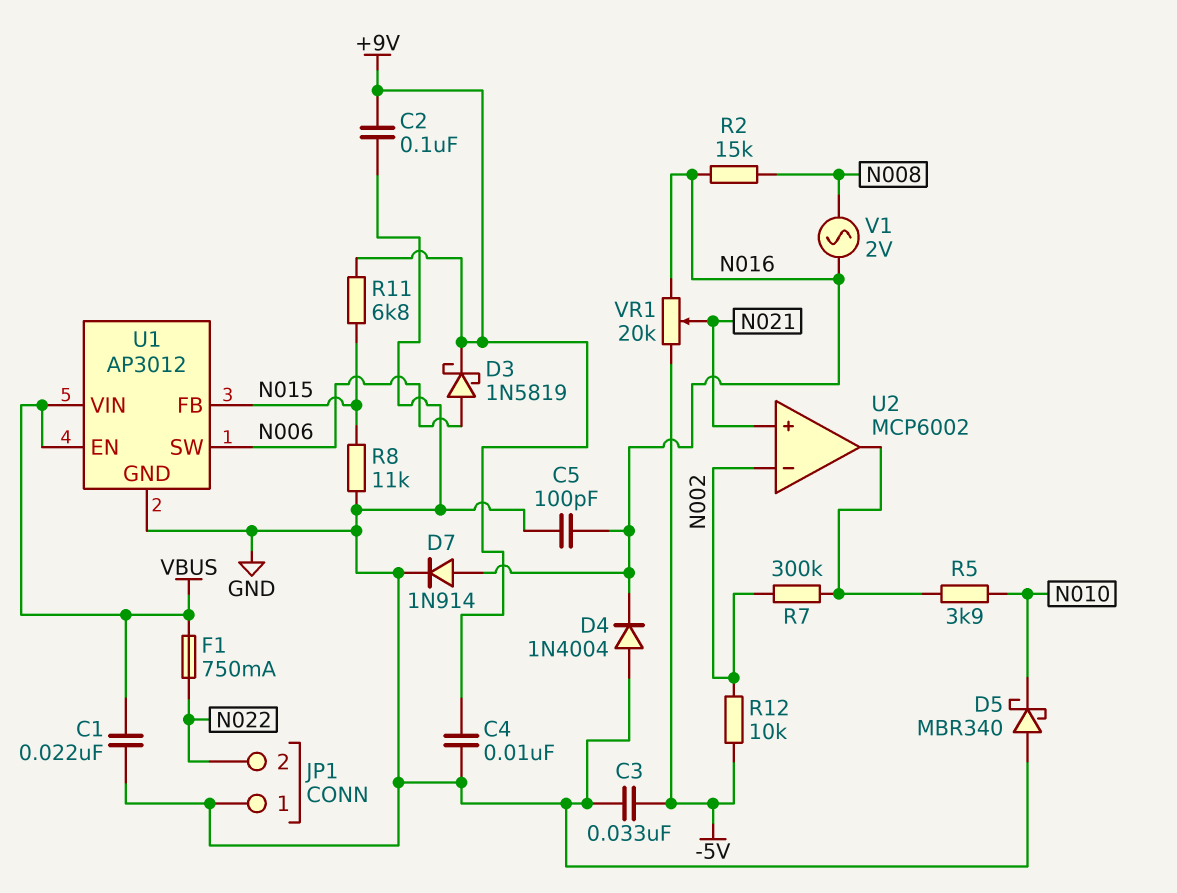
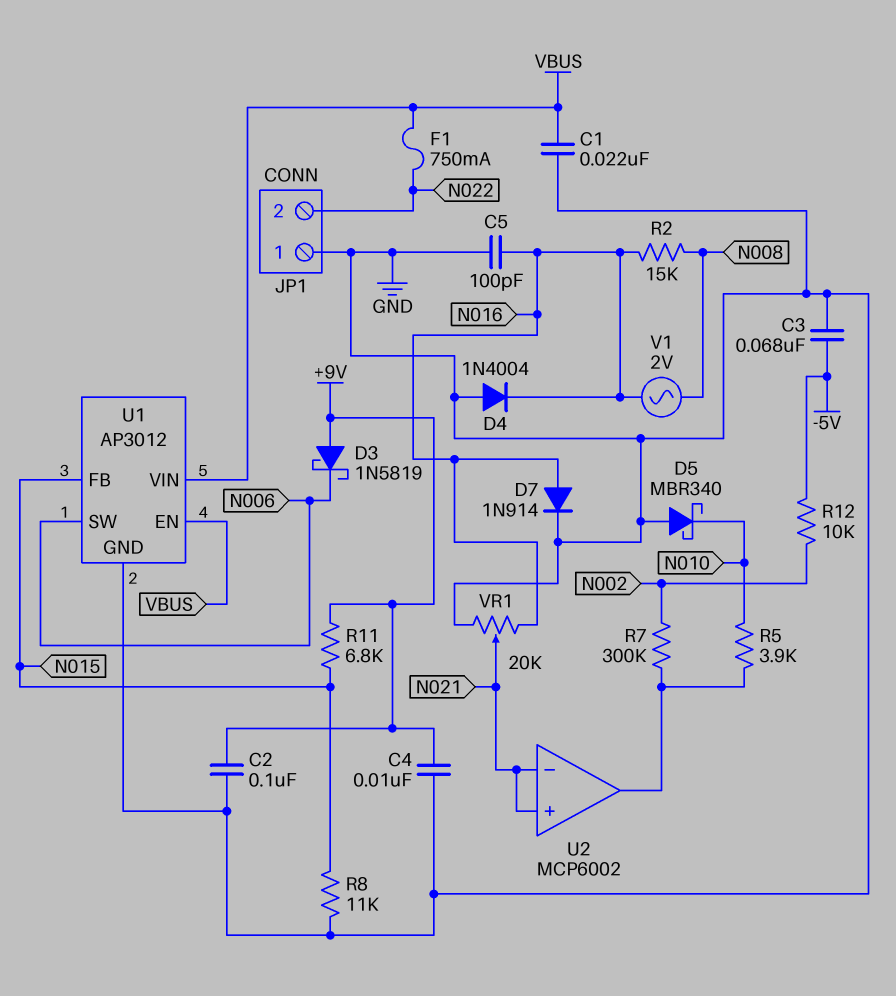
C3: 33nF (-5V, GND) -> 68nF (-5V, GND)
D3: schottky 1N5819 (A N006, K +9V) -> schottky 1N5819 (A +9V, K N006)
U2 pin in-: N002 -> N021
VR1: 20k (-5V, N016, wiper N021) -> 20k (GND, N016, wiper N021)

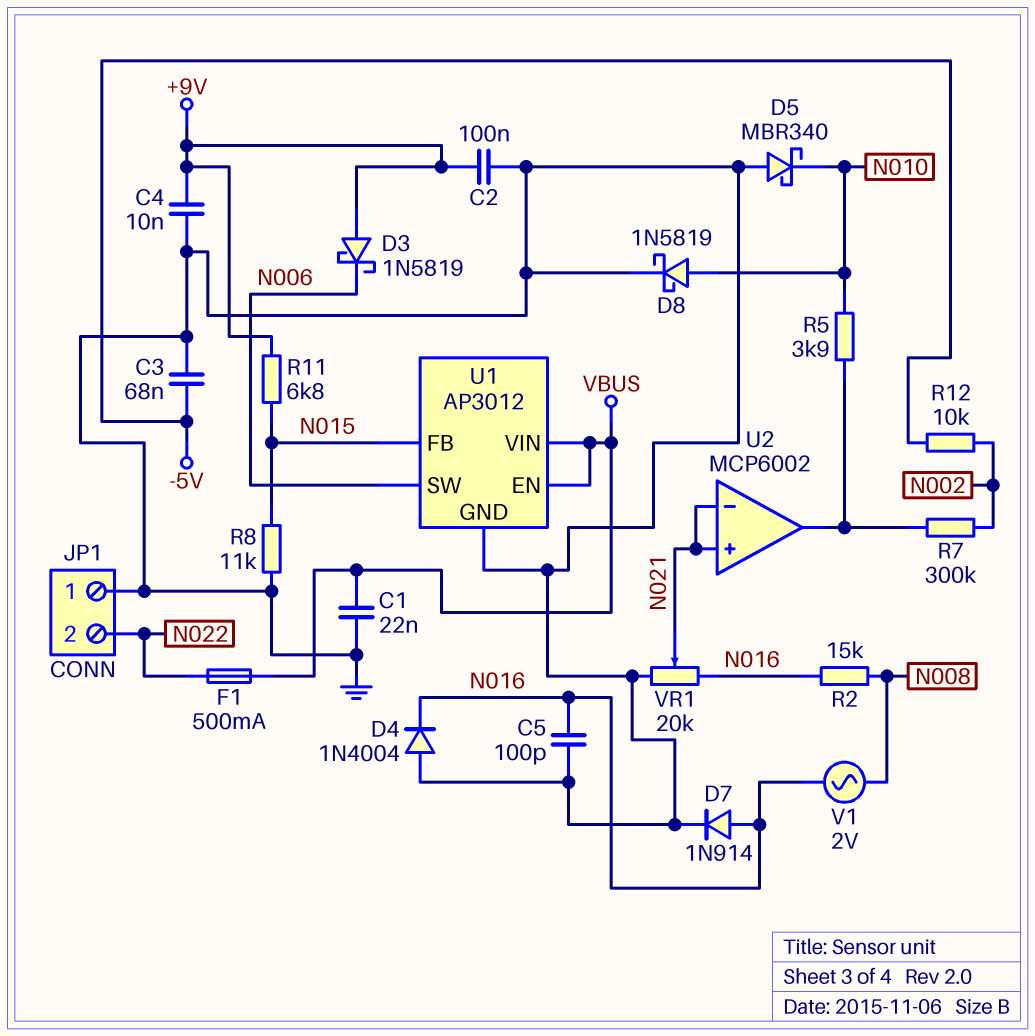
D8: none -> schottky 1N5819 (A N010, K GND)
F1: 750mA (N022, VBUS) -> 500mA (N022, VBUS)

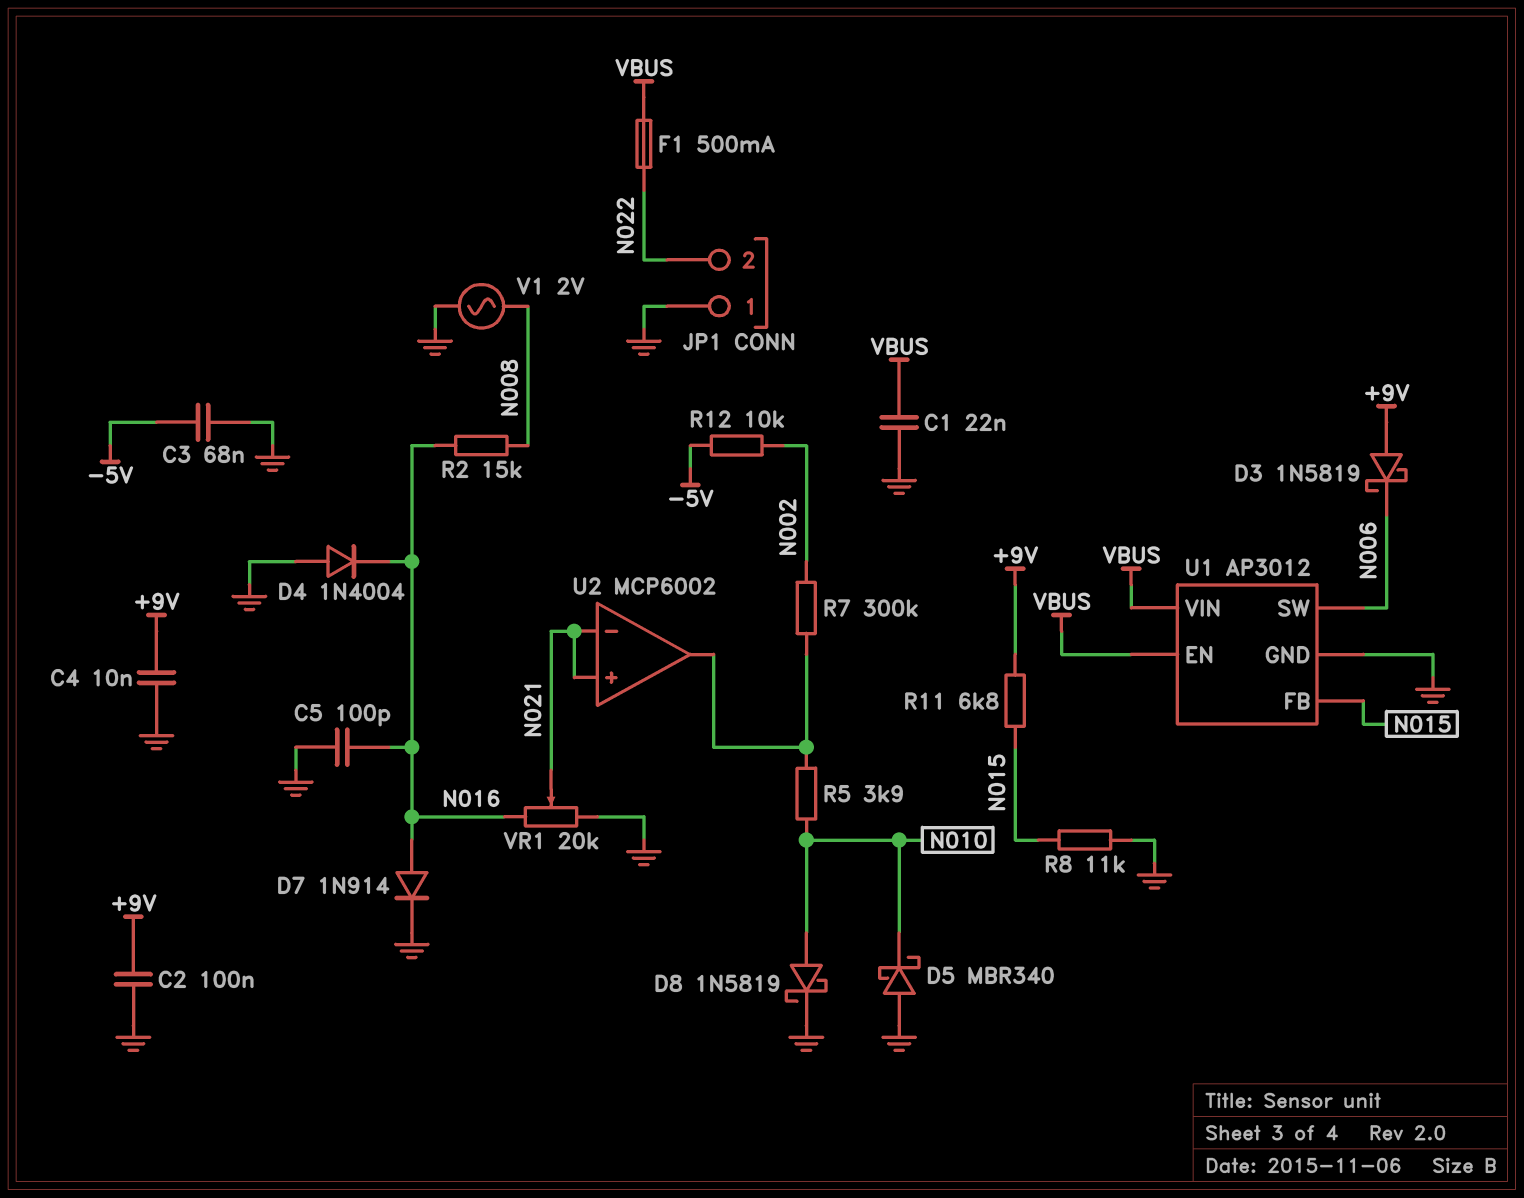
V1: AC 2V (N008, N016) -> AC 2V (GND, N008)

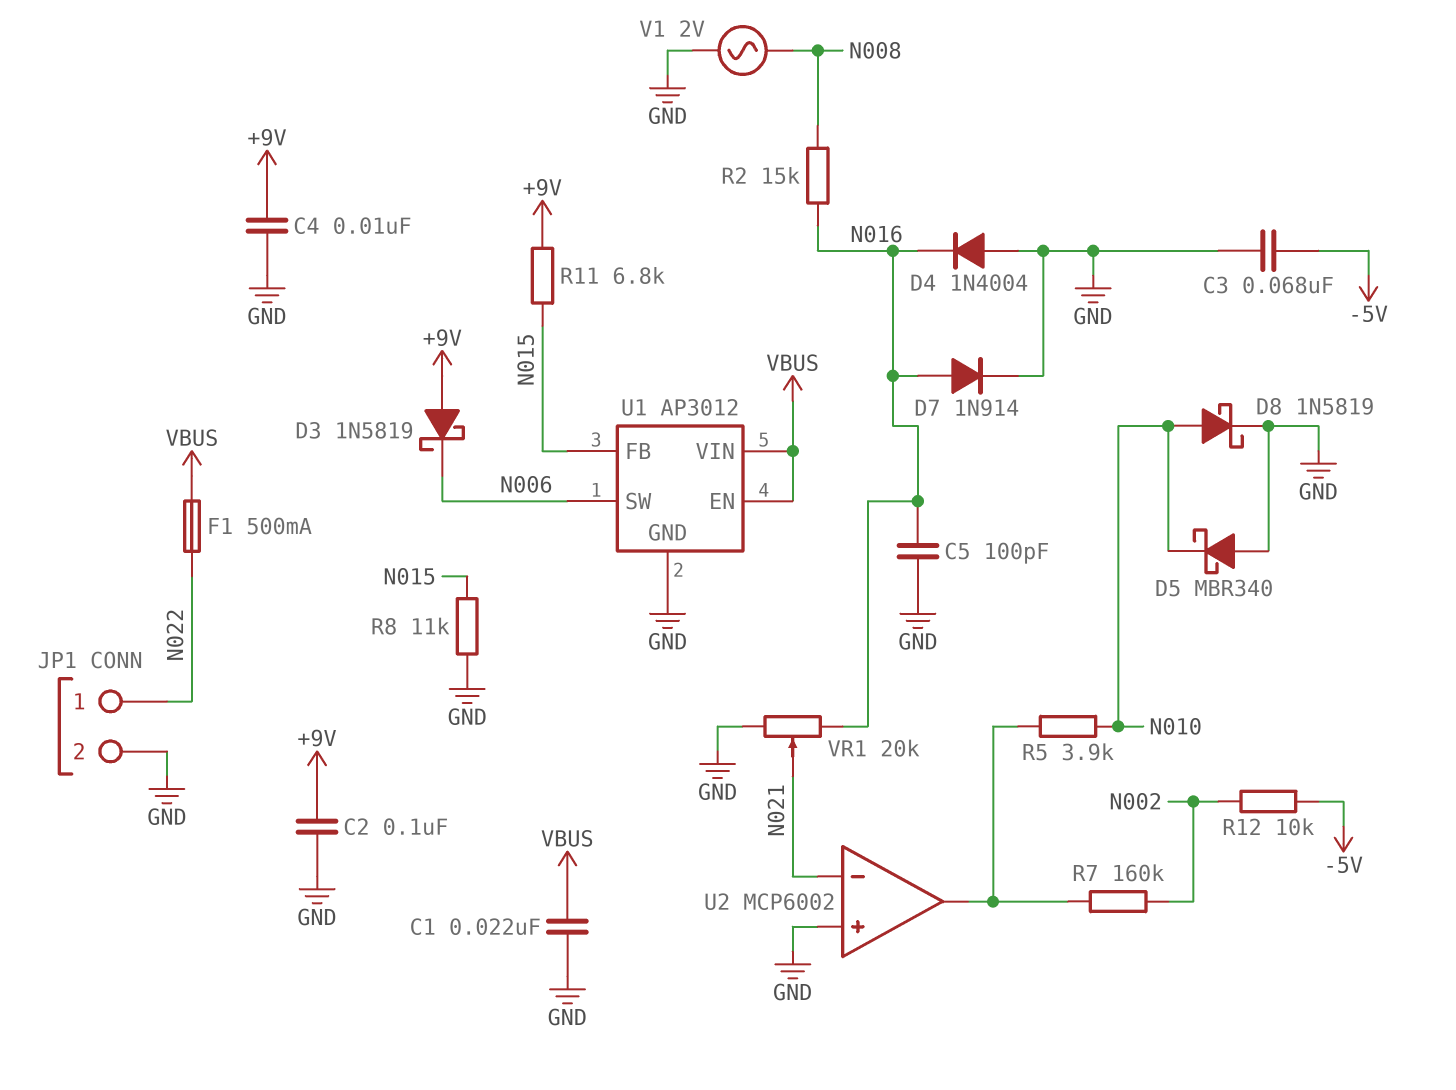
JP1 pin 1: GND -> N022
JP1 pin 2: N022 -> GND
R7: 300k (N002, U2/out) -> 160k (N002, U2/out)
U2 pin in+: N021 -> GND

